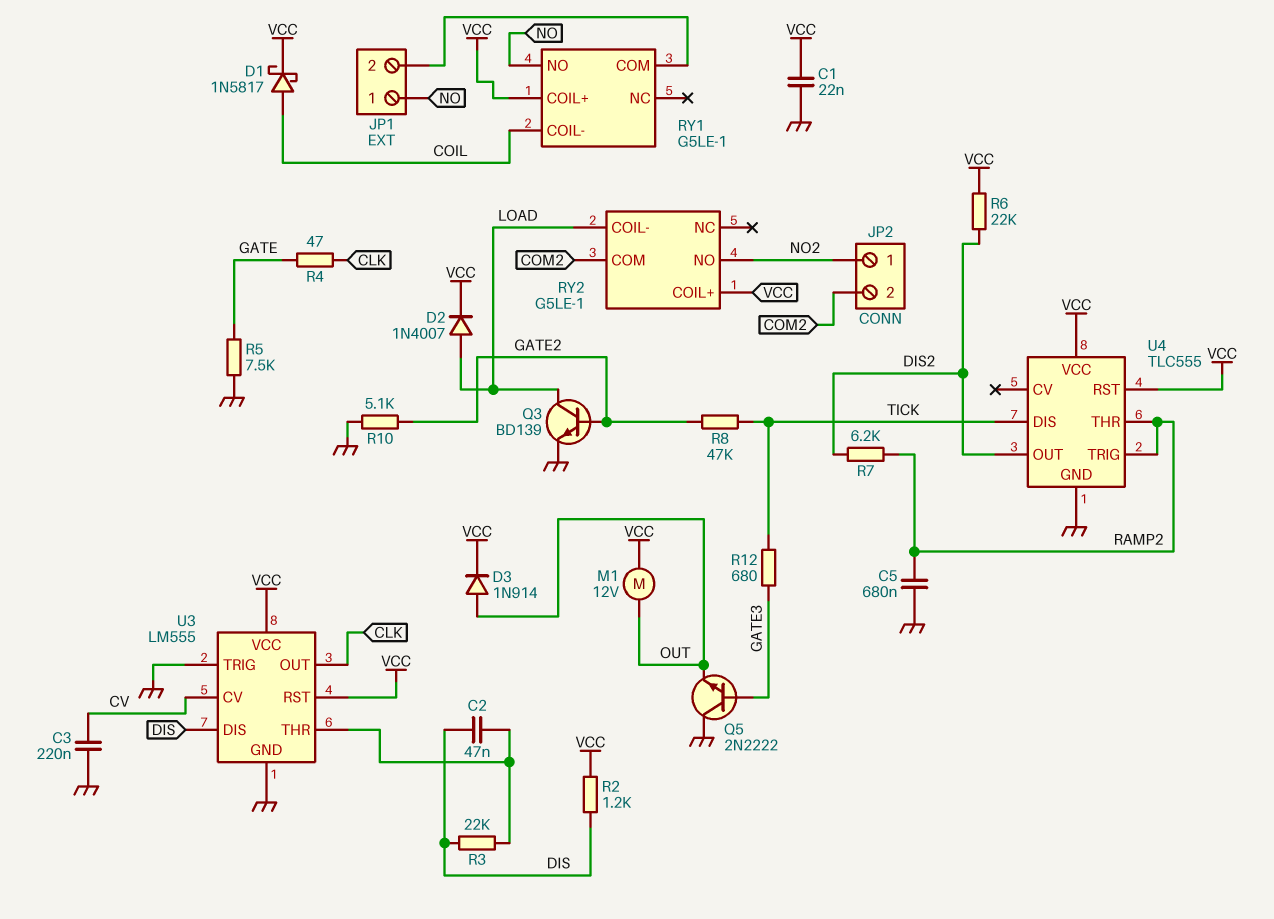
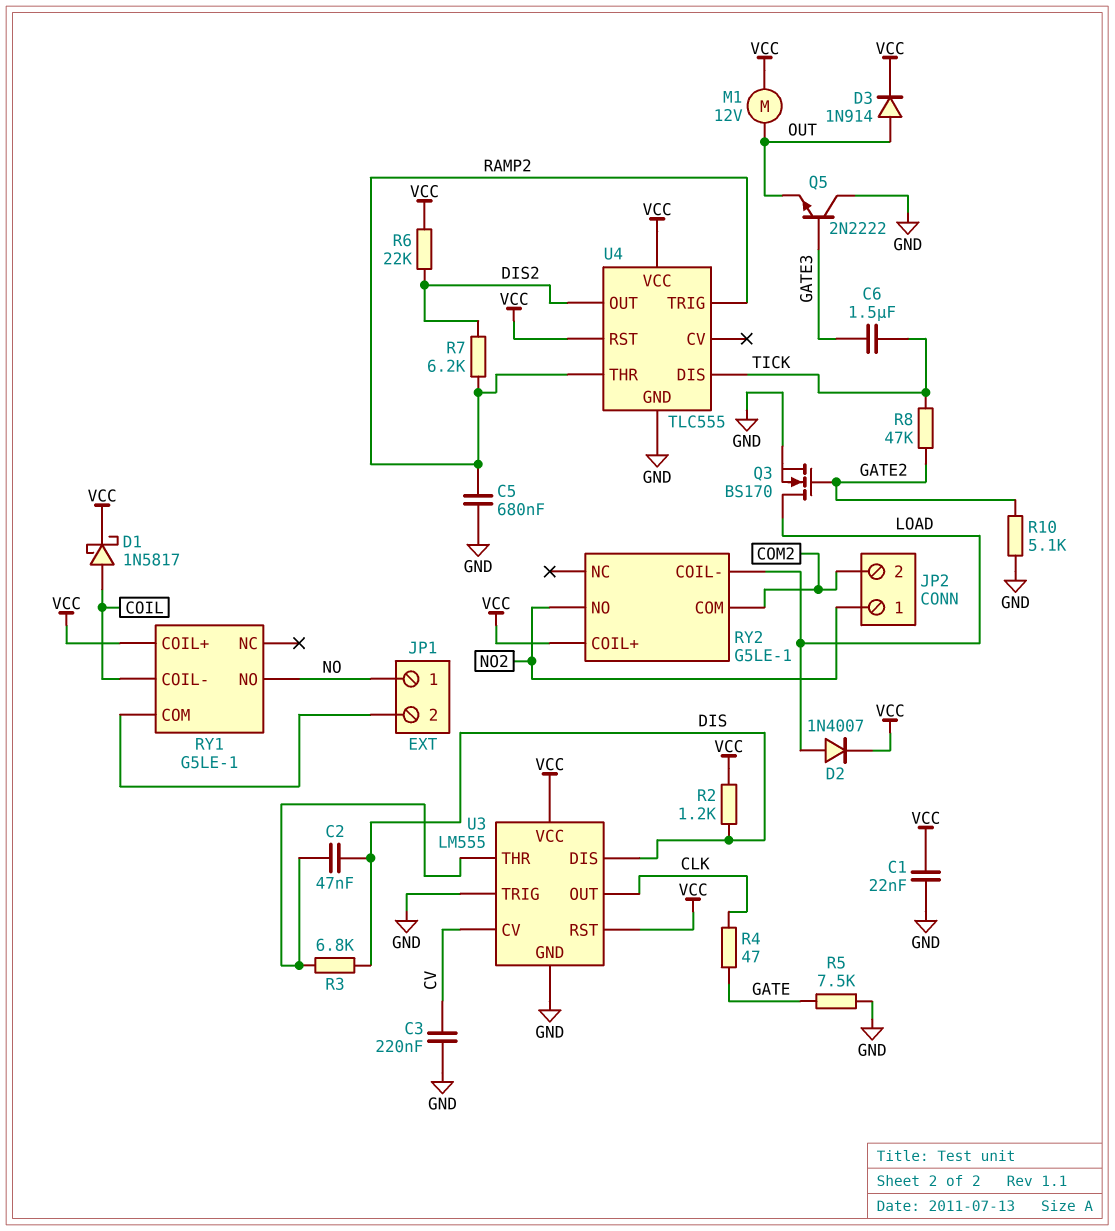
C6: none -> 1.5uF (GATE3, TICK)
Q3: NPN BD139 (B GATE2, C LOAD, E GND) -> NMOS BS170 (G GATE2, D LOAD, S GND)
R3: 22k (DIS, U3/THR) -> 6.8k (DIS, U3/THR)
R12: 680 (GATE3, TICK) -> none

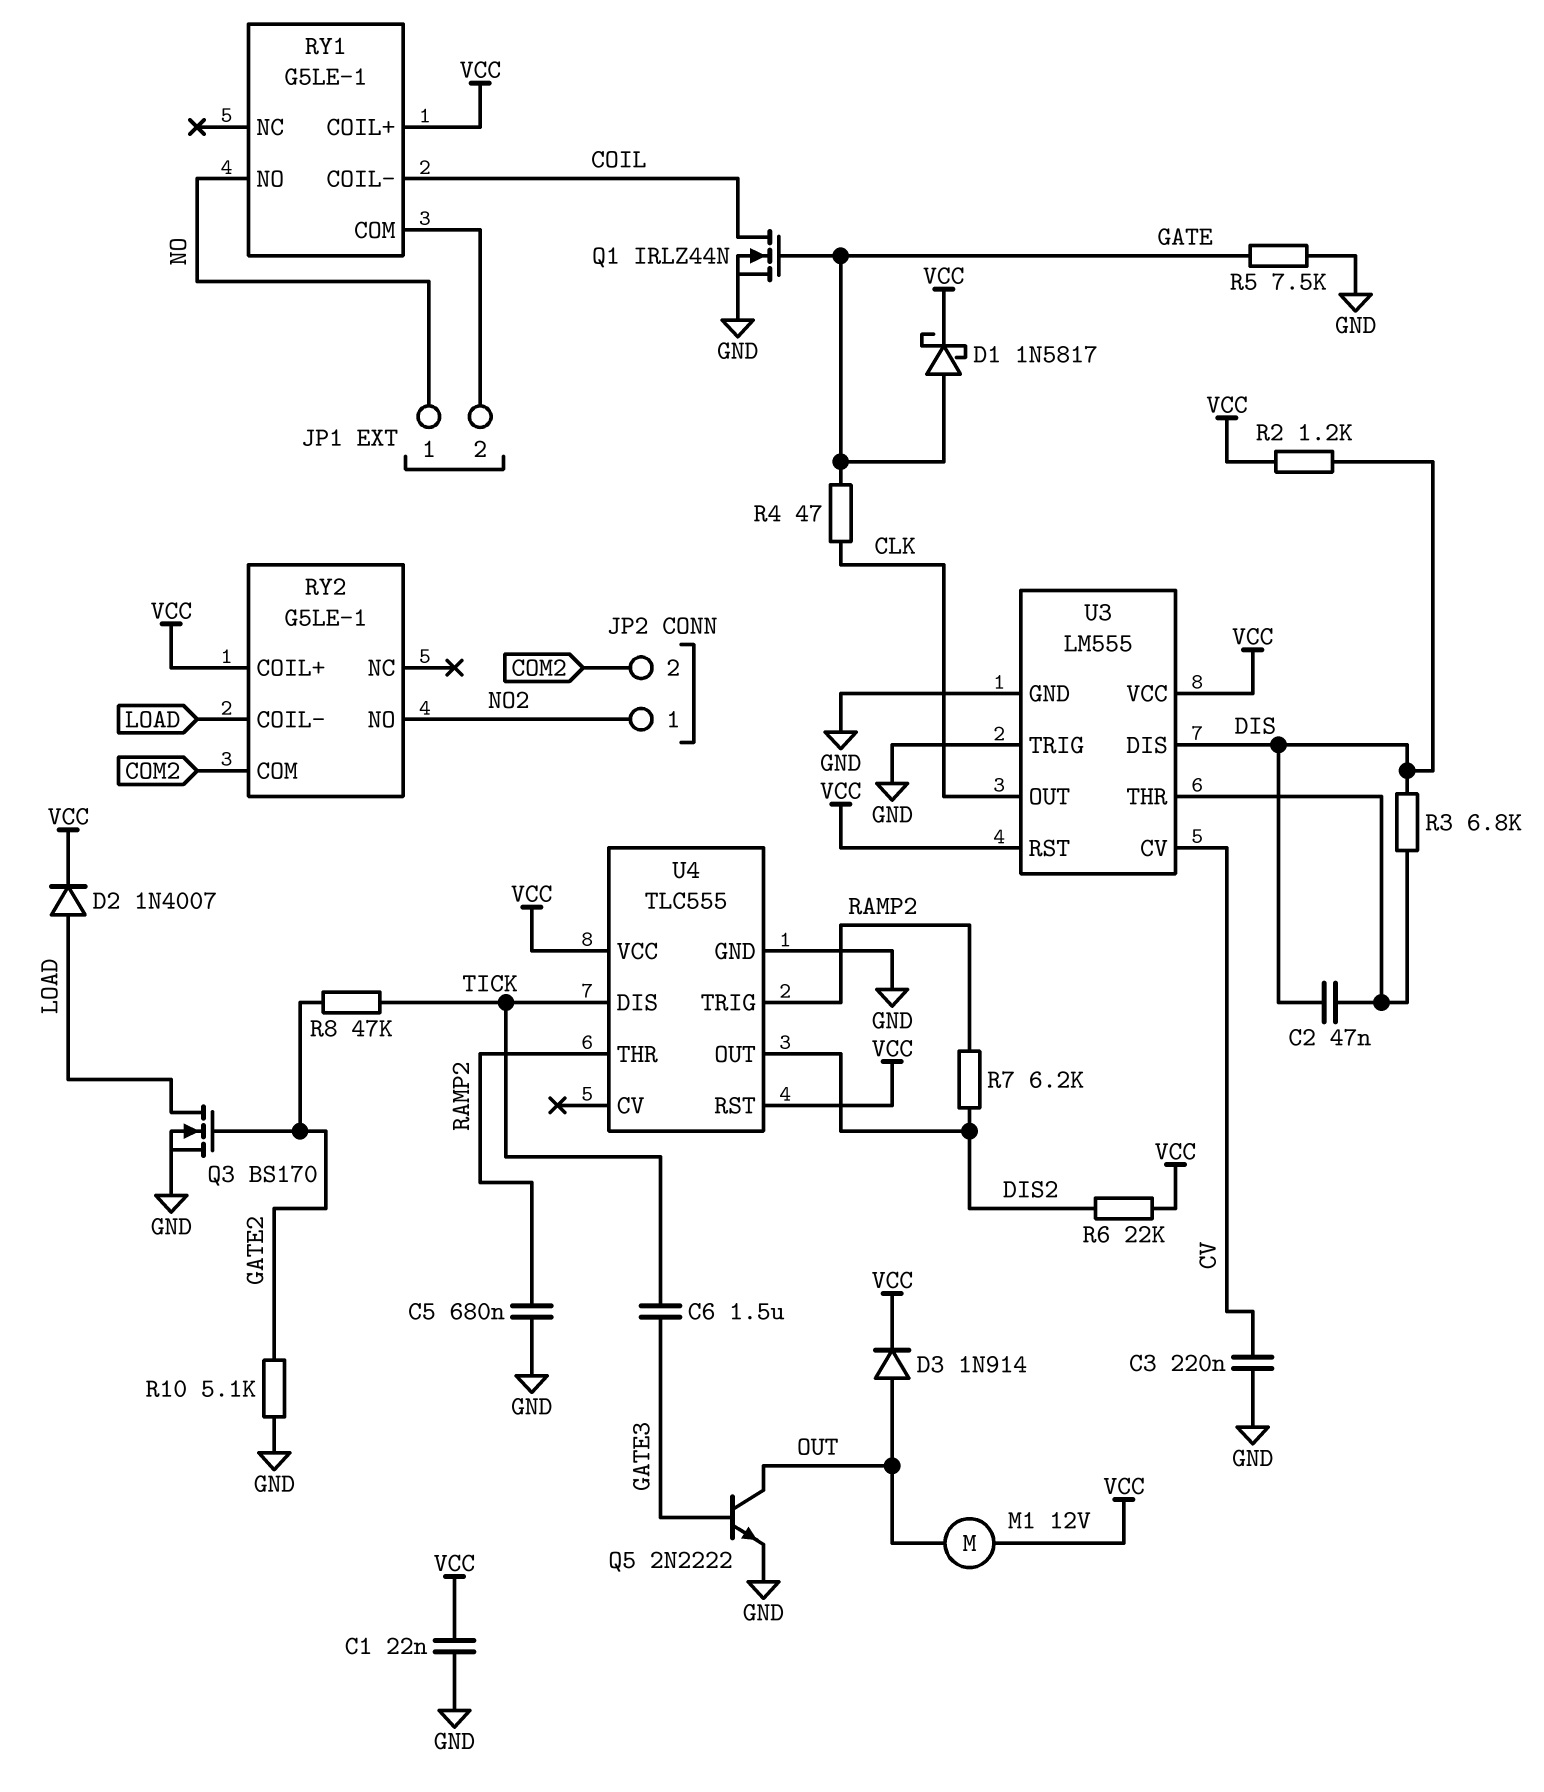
D1: schottky 1N5817 (A COIL, K VCC) -> schottky 1N5817 (A GATE, K VCC)
Q1: none -> NMOS IRLZ44N (G GATE, D COIL, S GND)
Q5: NPN 2N2222 (B GATE3, C GND, E OUT) -> NPN 2N2222 (B GATE3, C OUT, E GND)

